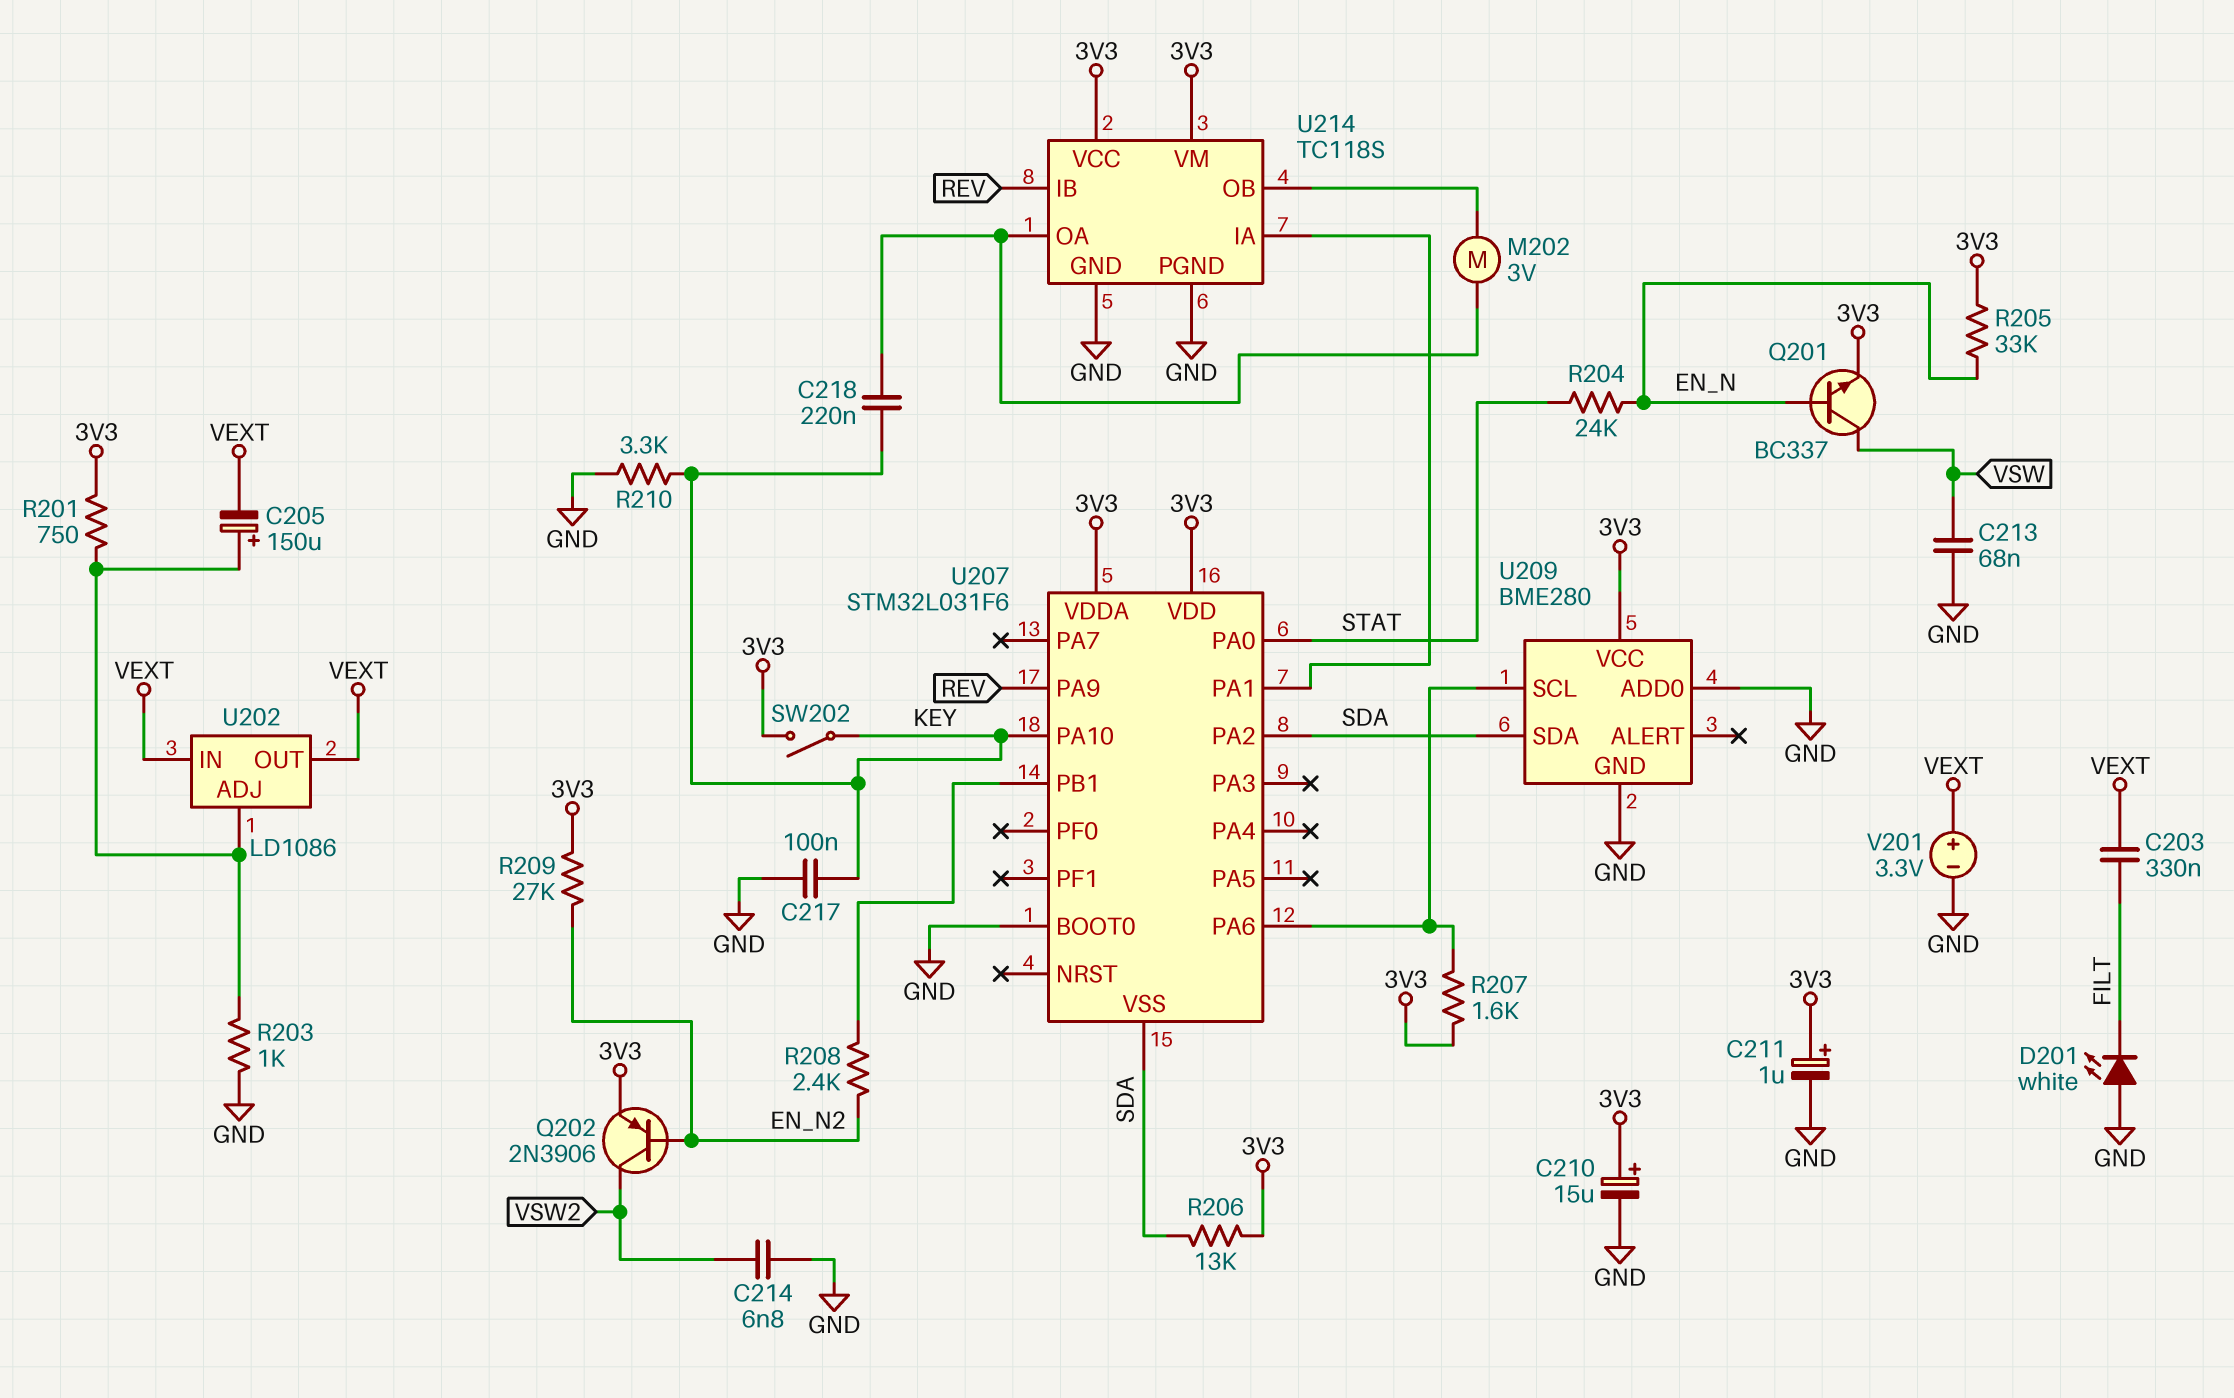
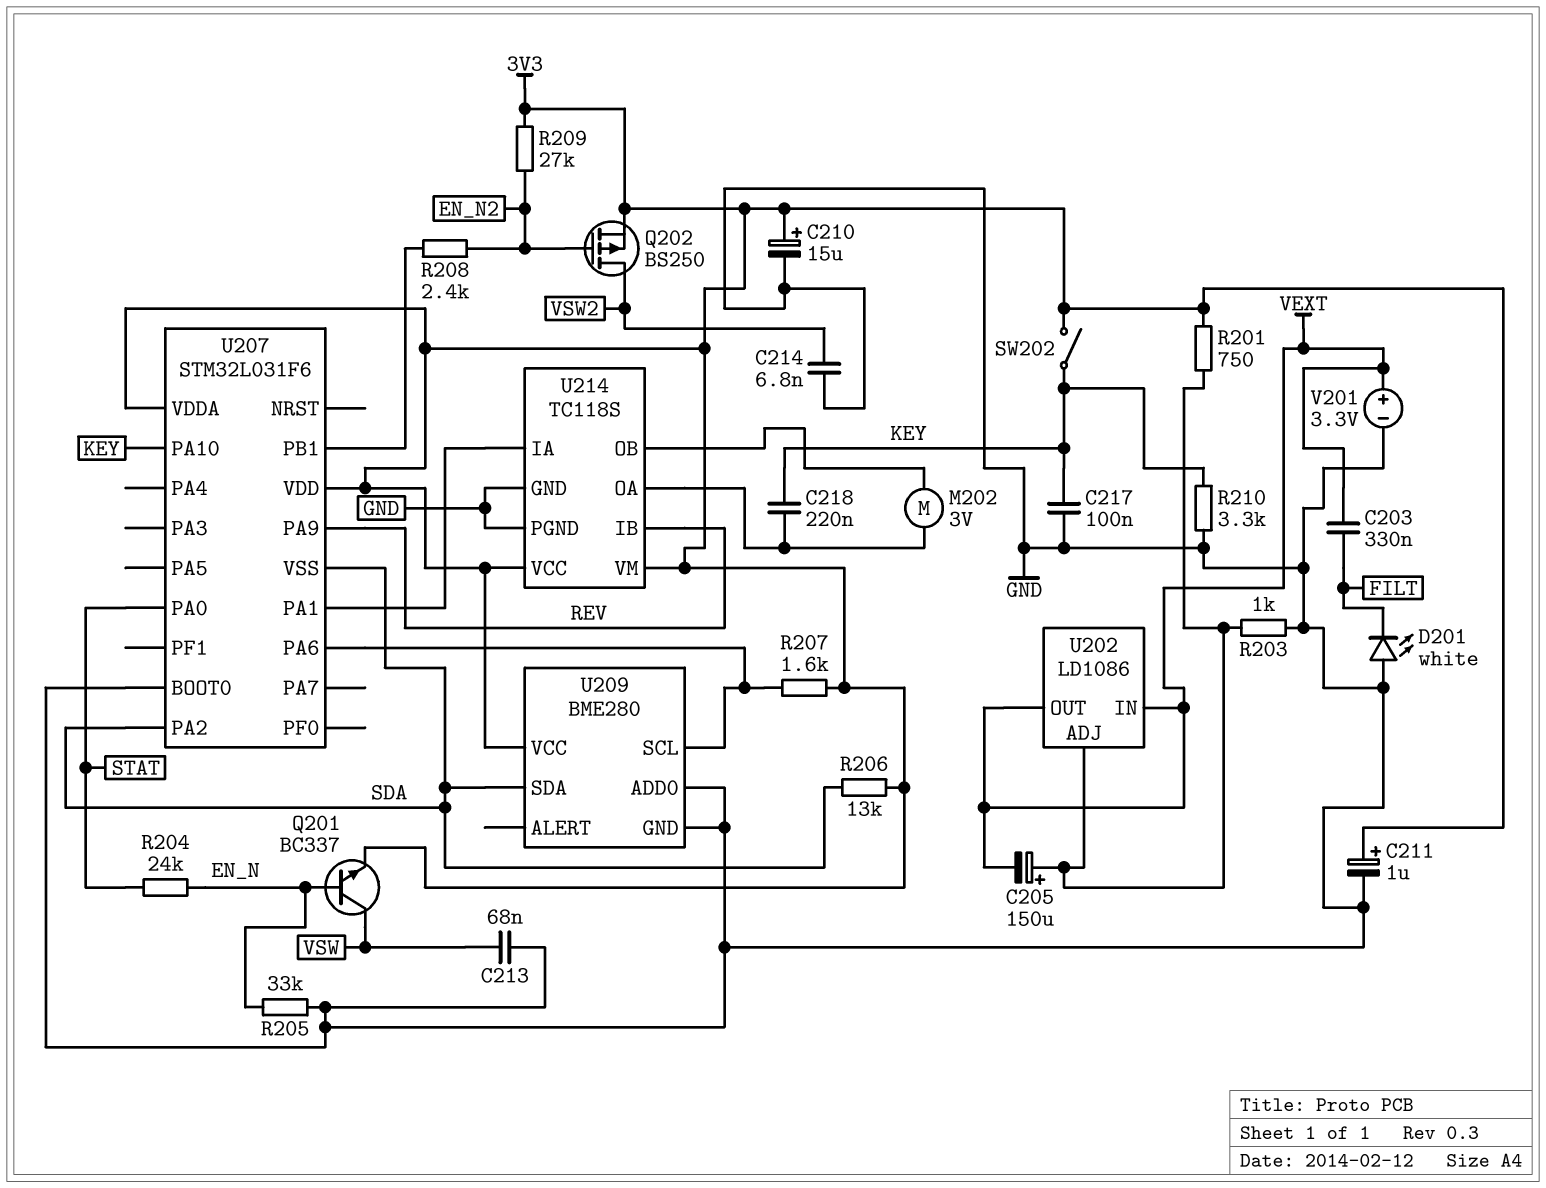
Q202: PNP 2N3906 (B EN_N2, C VSW2, E 3V3) -> PMOS BS250 (G EN_N2, D VSW2, S 3V3)
R205: 33k (3V3, EN_N) -> 33k (EN_N, GND)

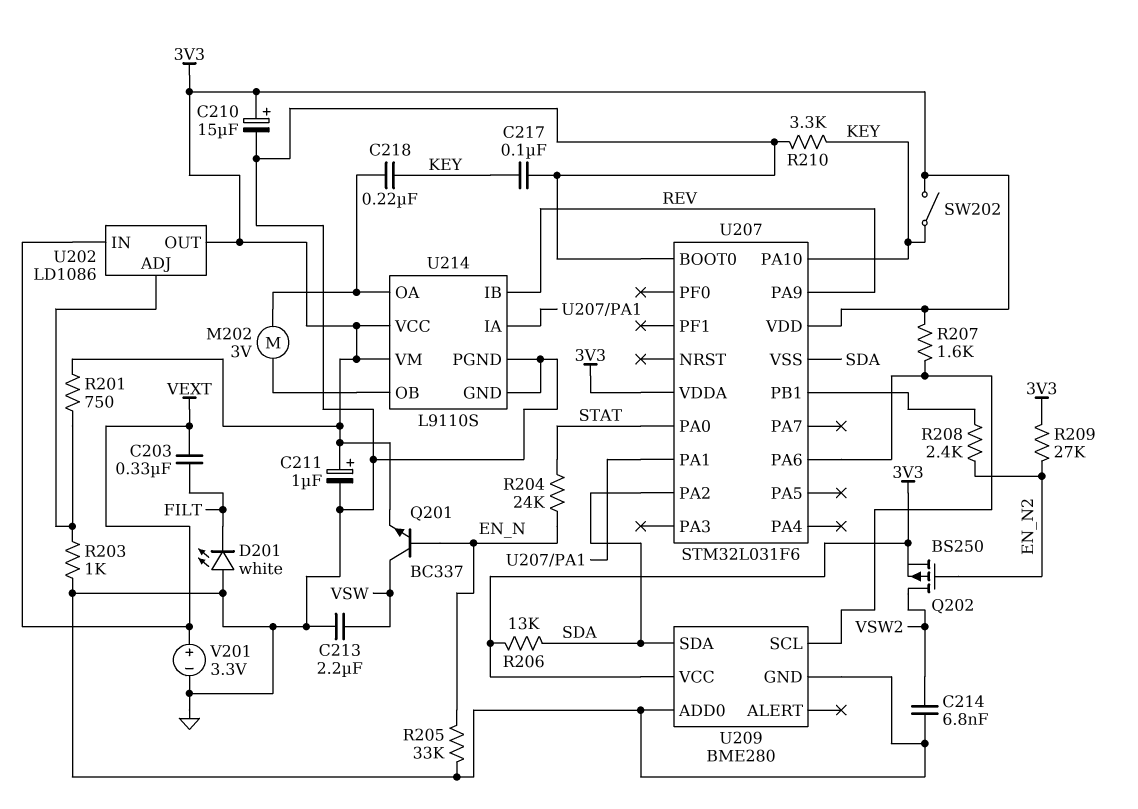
C205: 150uF (plus U202/ADJ, minus VEXT) -> none
C213: 68nF (GND, VSW) -> 2.2uF (GND, VSW)
U202 pin OUT: VEXT -> 3V3
U214: TC118S -> L9110S

